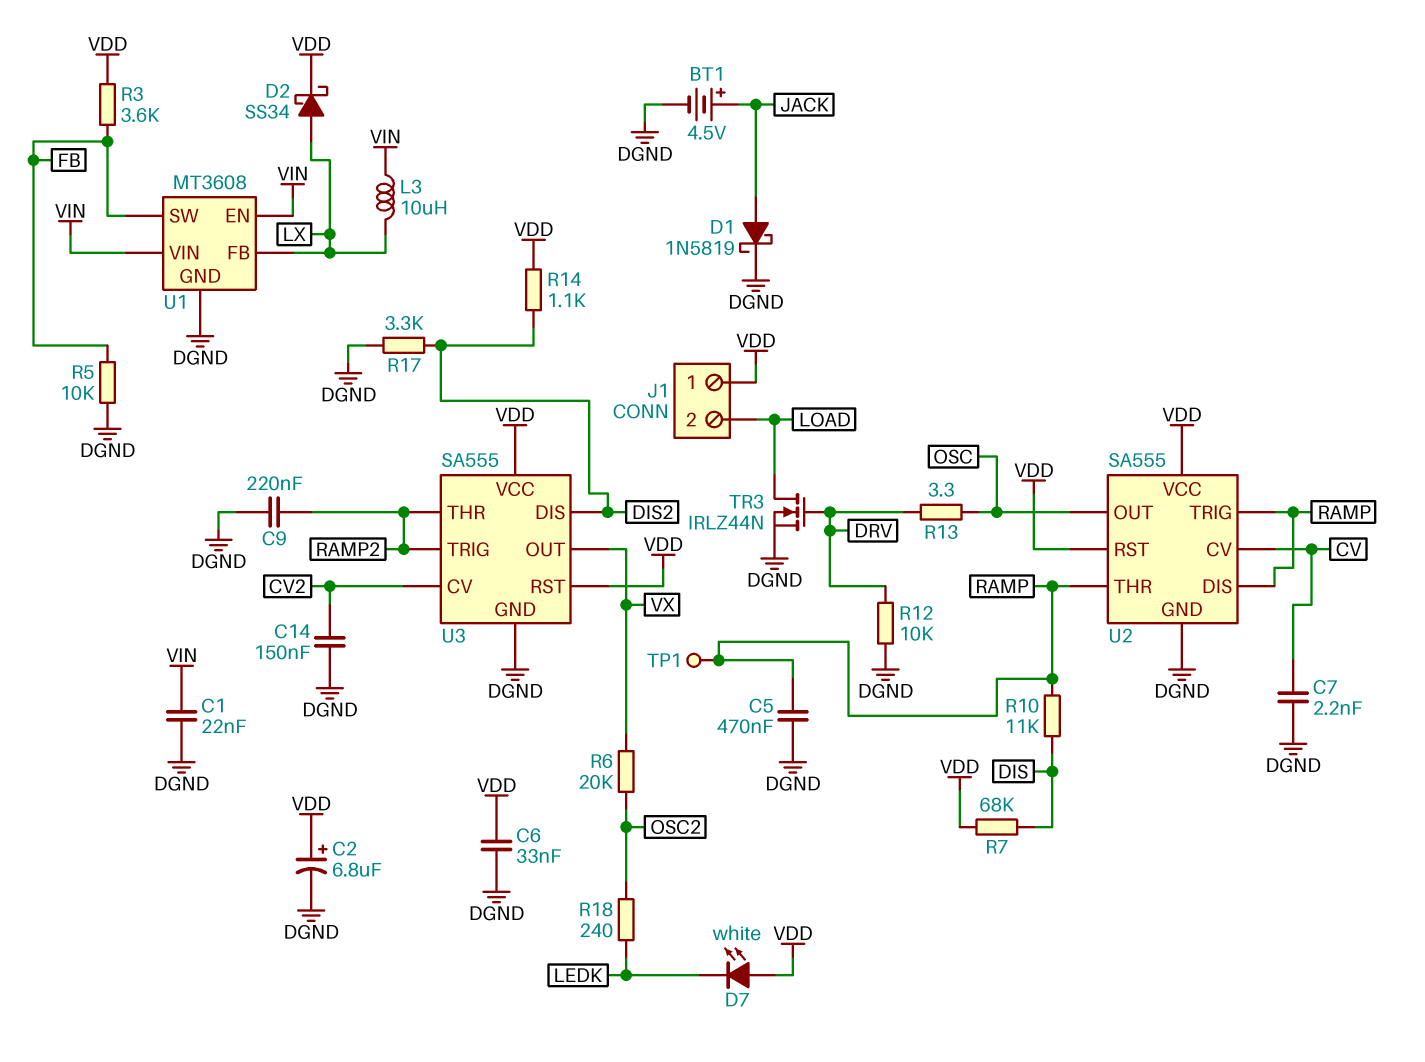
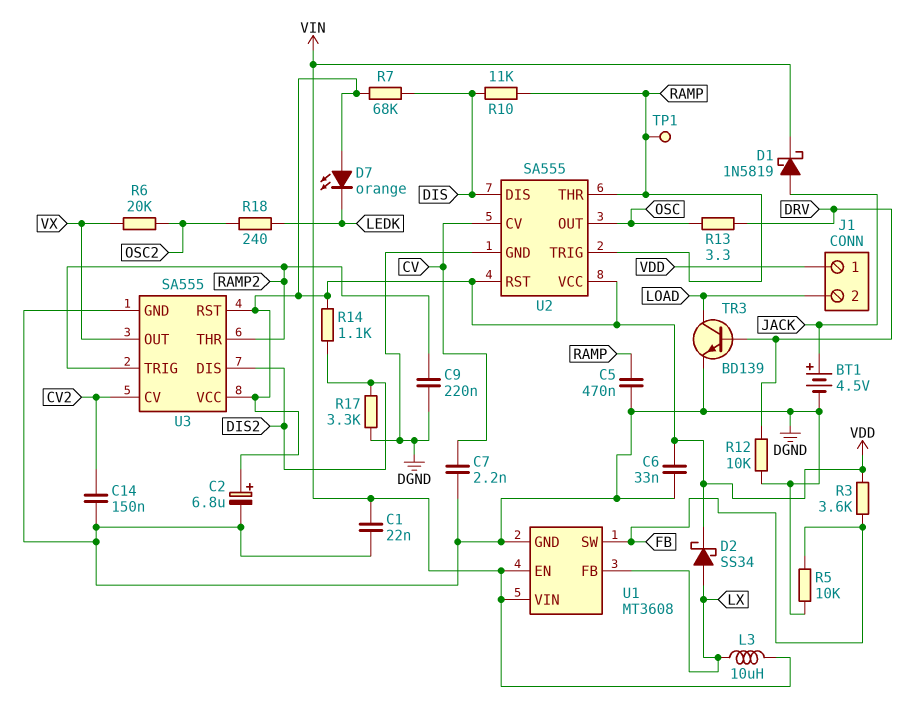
D1: schottky 1N5819 (A JACK, K DGND) -> schottky 1N5819 (A JACK, K VIN)
D7: LED white (A VDD, K LEDK) -> LED orange (A VDD, K LEDK)
TR3: NMOS IRLZ44N (G DRV, D LOAD, S DGND) -> NPN BD139 (B DRV, C LOAD, E DGND)
U2 pin DIS: RAMP -> DIS

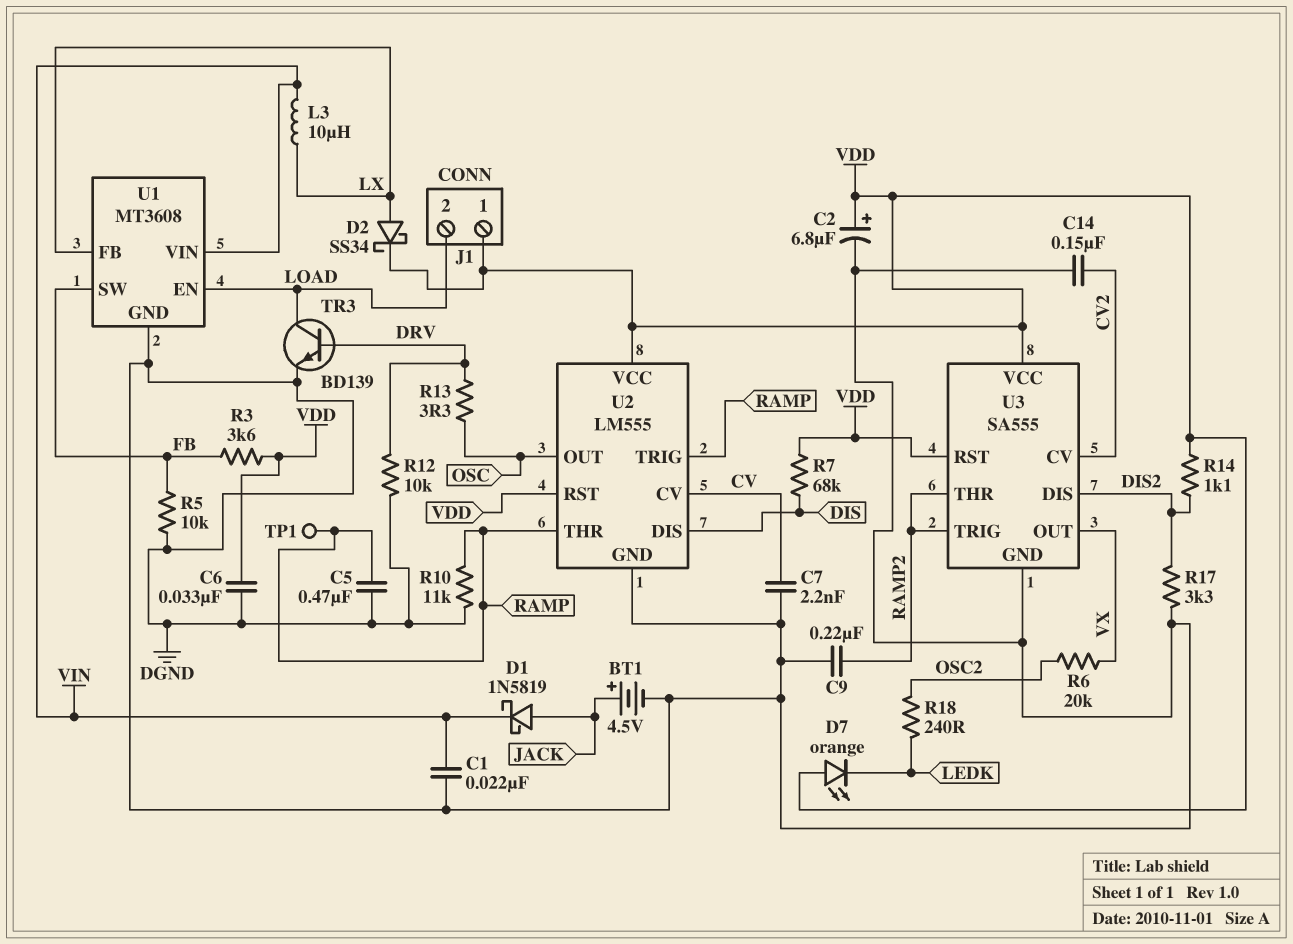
R10: 11k (DIS, RAMP) -> 11k (DGND, RAMP)
U1 pin EN: VIN -> LOAD
U2: SA555 -> LM555

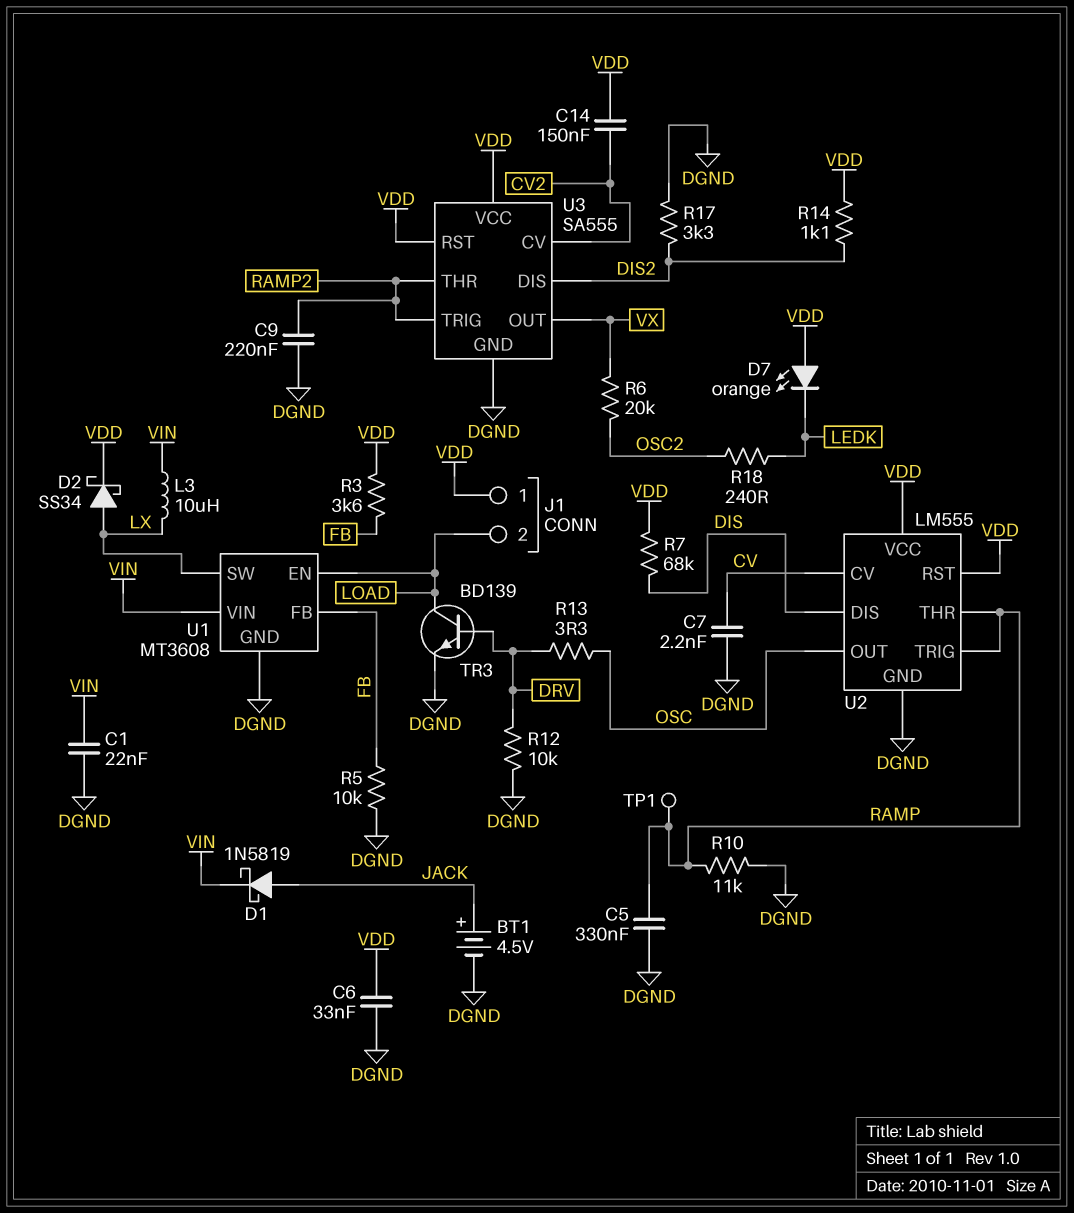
C2: 6.8uF (plus VDD, minus DGND) -> none
C5: 470nF (DGND, RAMP) -> 330nF (DGND, RAMP)
C14: 150nF (CV2, DGND) -> 150nF (CV2, VDD)
U1 pin FB: LX -> FB
U1 pin SW: FB -> LX

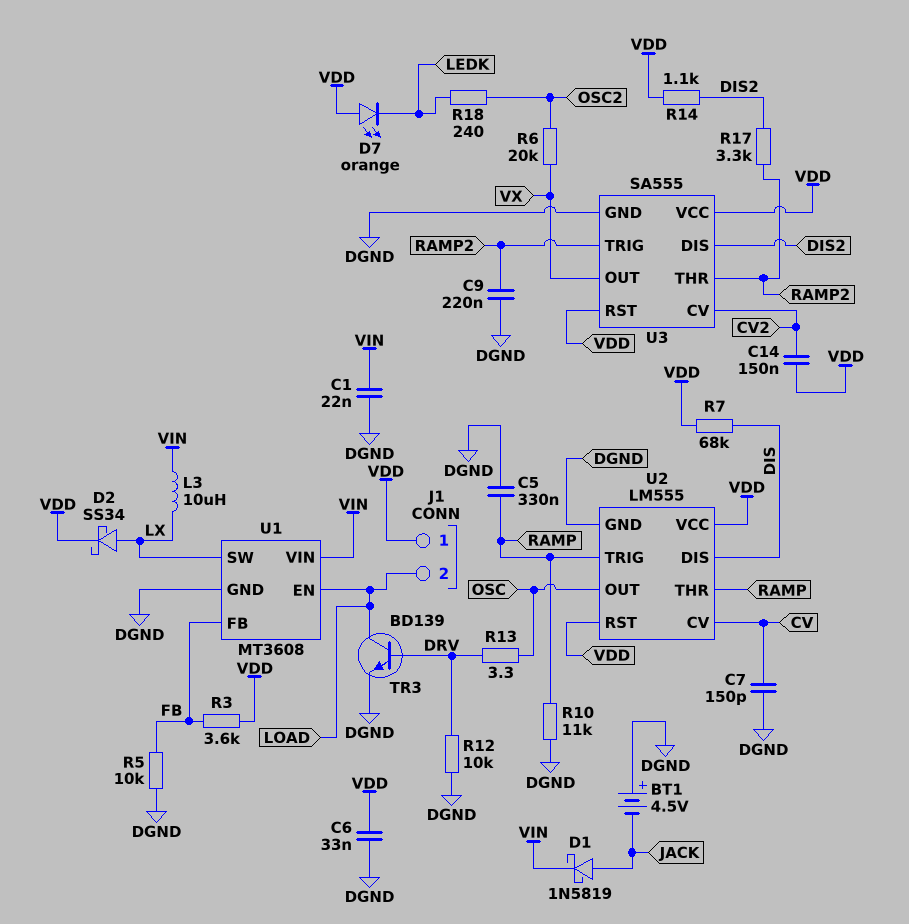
BT1: 4.5V (plus JACK, minus DGND) -> 4.5V (plus DGND, minus JACK)
C7: 2.2nF (CV, DGND) -> 150pF (CV, DGND)
R17: 3.3k (DGND, DIS2) -> 3.3k (DIS2, RAMP2)
TP1: test point (RAMP) -> none

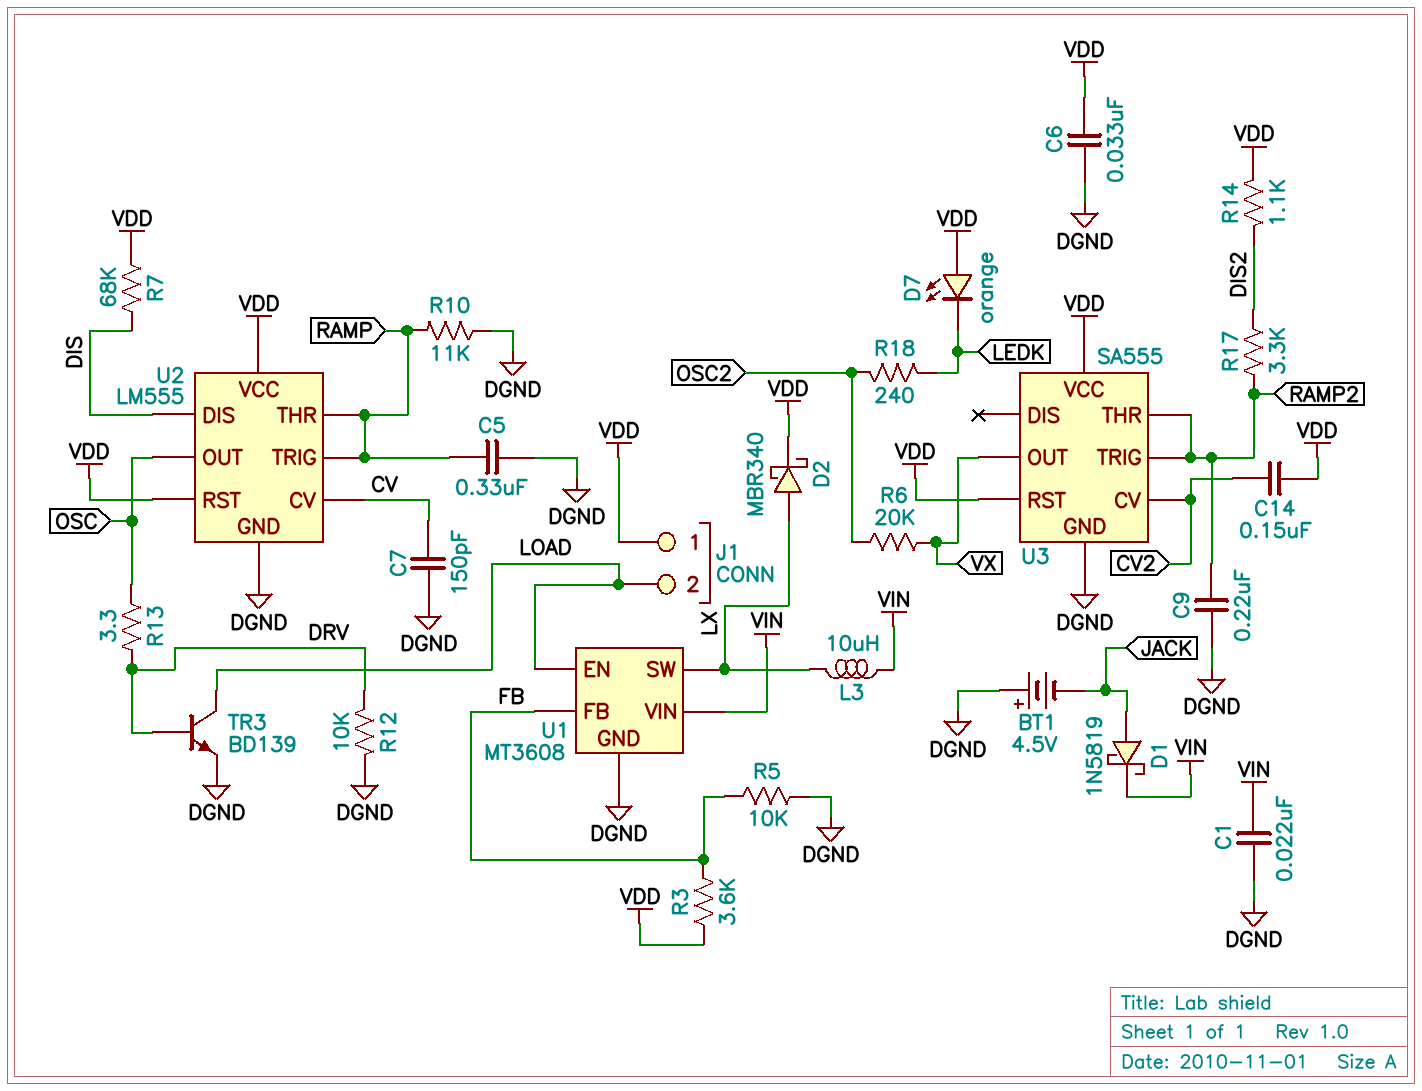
D2: schottky SS34 (A LX, K VDD) -> schottky MBR340 (A LX, K VDD)
U3 pin DIS: DIS2 -> none

